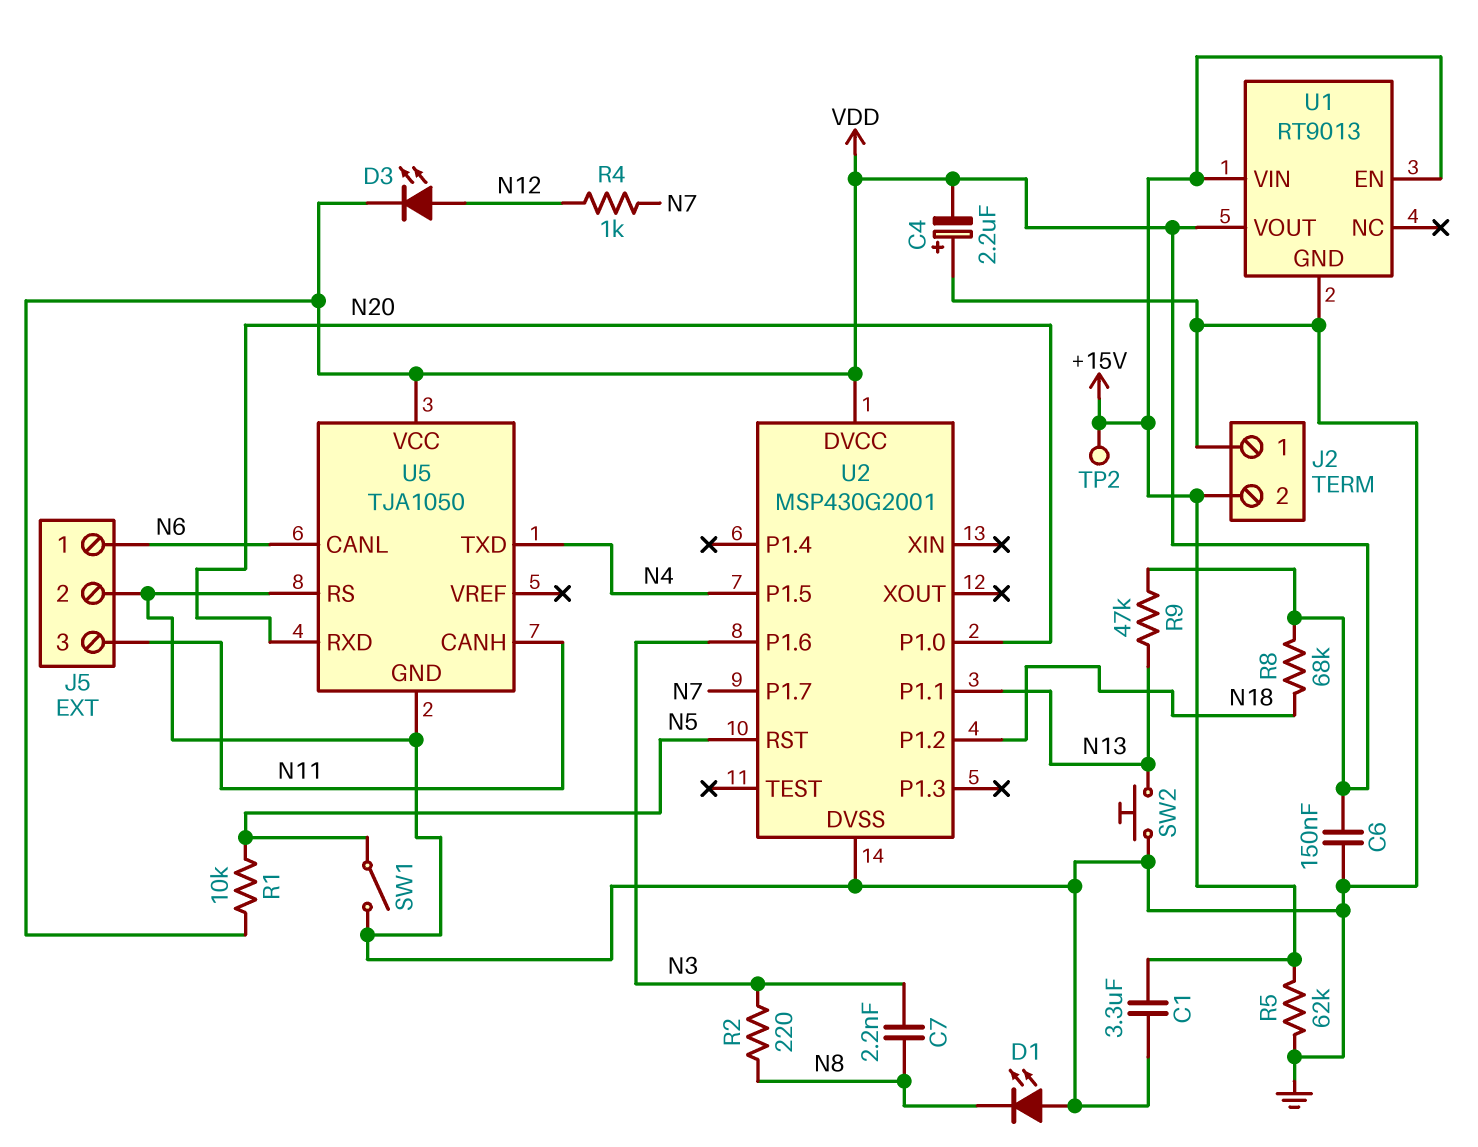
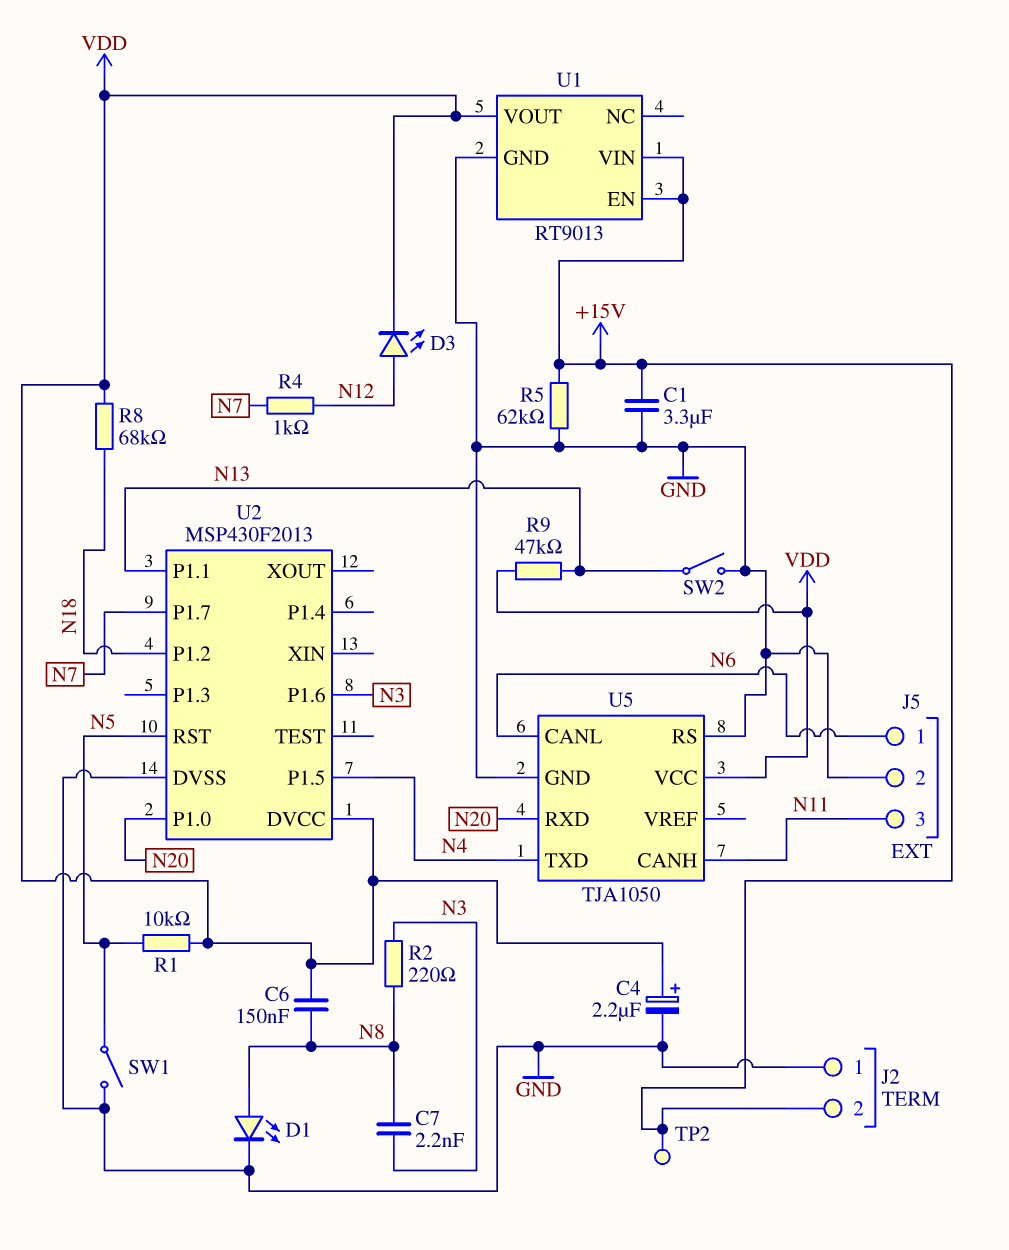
C4: 2.2uF (plus GND, minus VDD) -> 2.2uF (plus VDD, minus GND)
C6: 150nF (GND, VDD) -> 150nF (N8, VDD)
D1: LED (A GND, K N8) -> LED (A N8, K GND)
SW2: button (GND, N13) -> switch (GND, N13)
U2: MSP430G2001 -> MSP430F2013

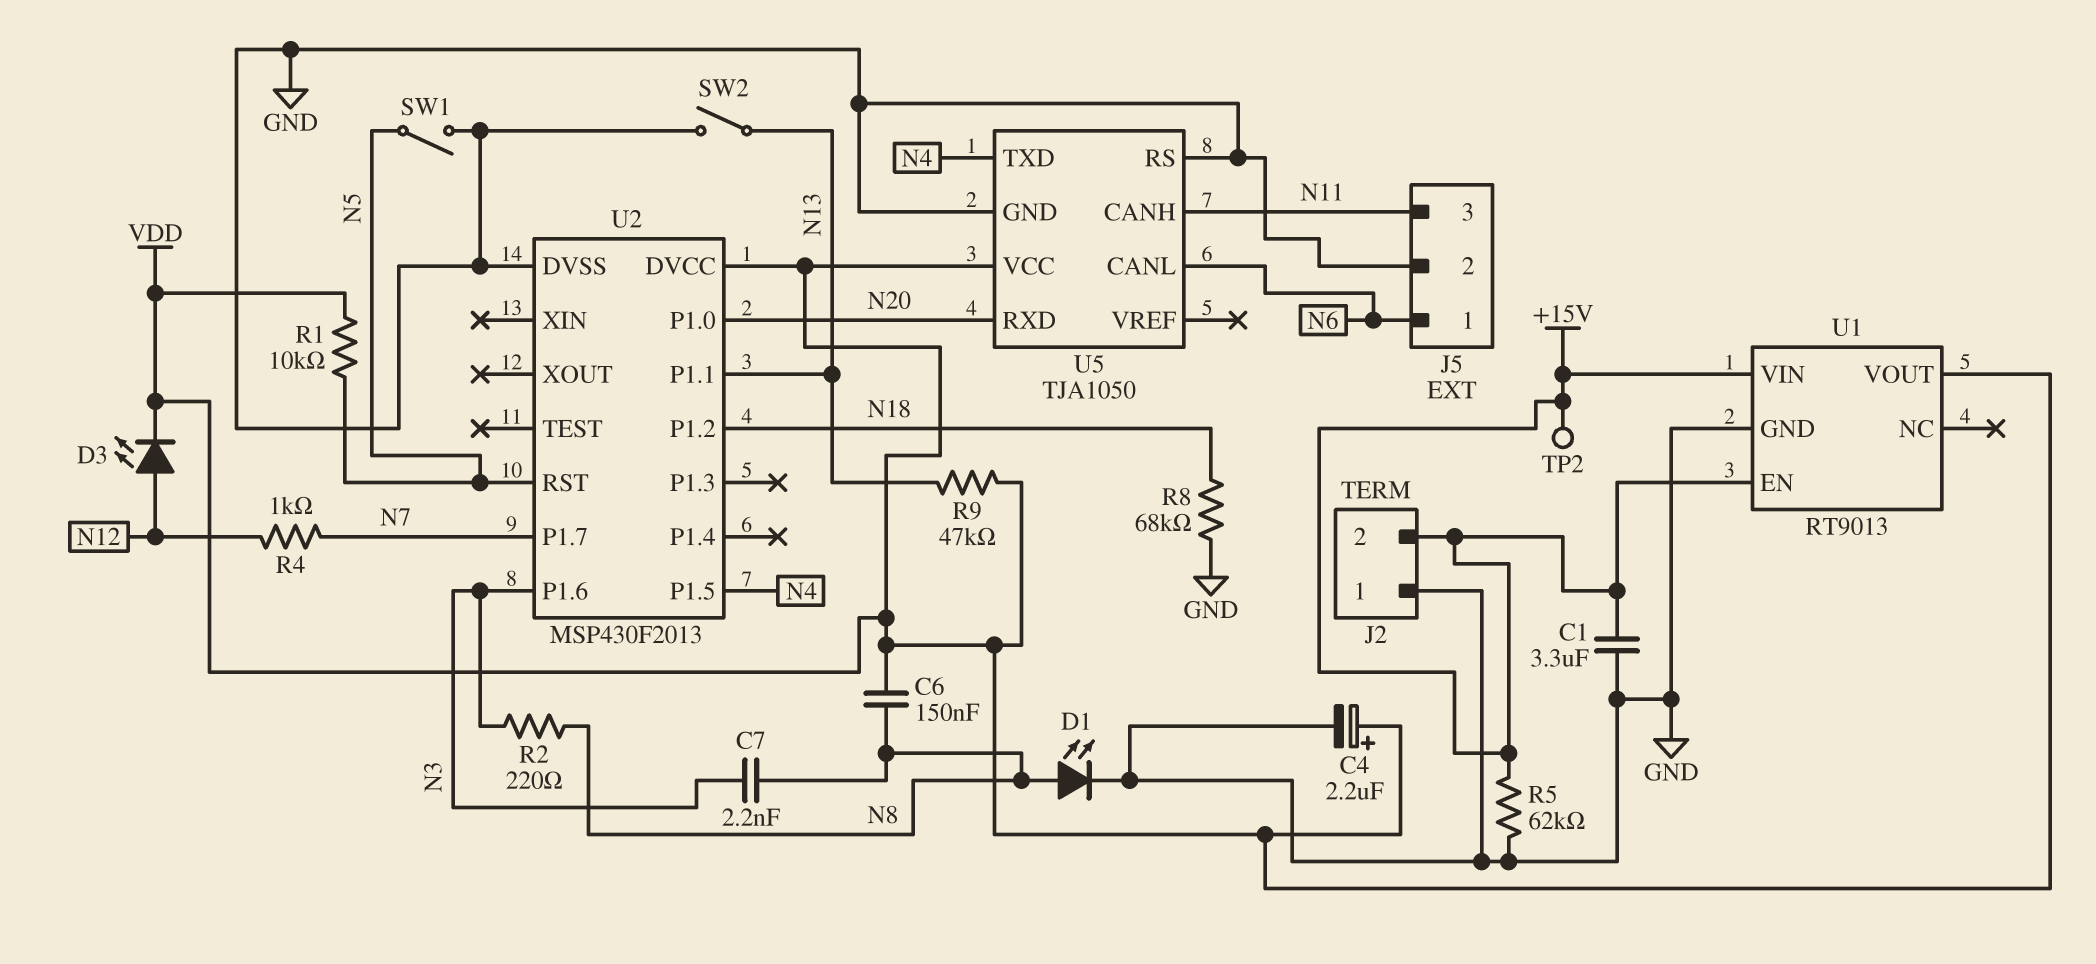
R8: 68k (N18, VDD) -> 68k (GND, N18)

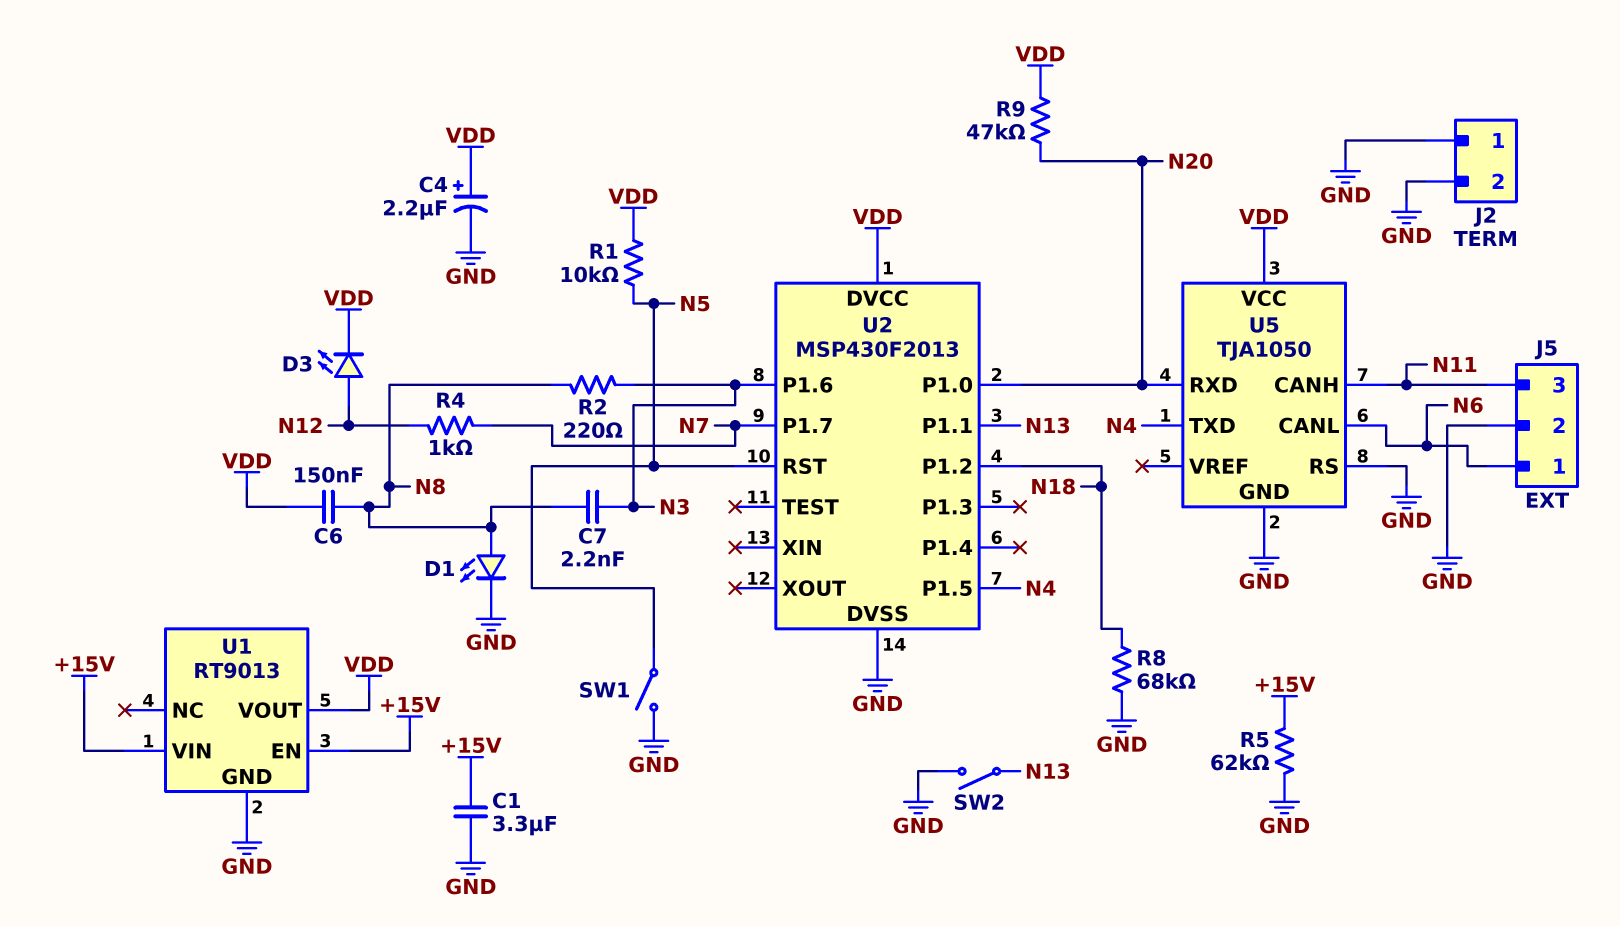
J2 pin 2: +15V -> GND
R9: 47k (N13, VDD) -> 47k (N20, VDD)
TP2: test point (+15V) -> none

